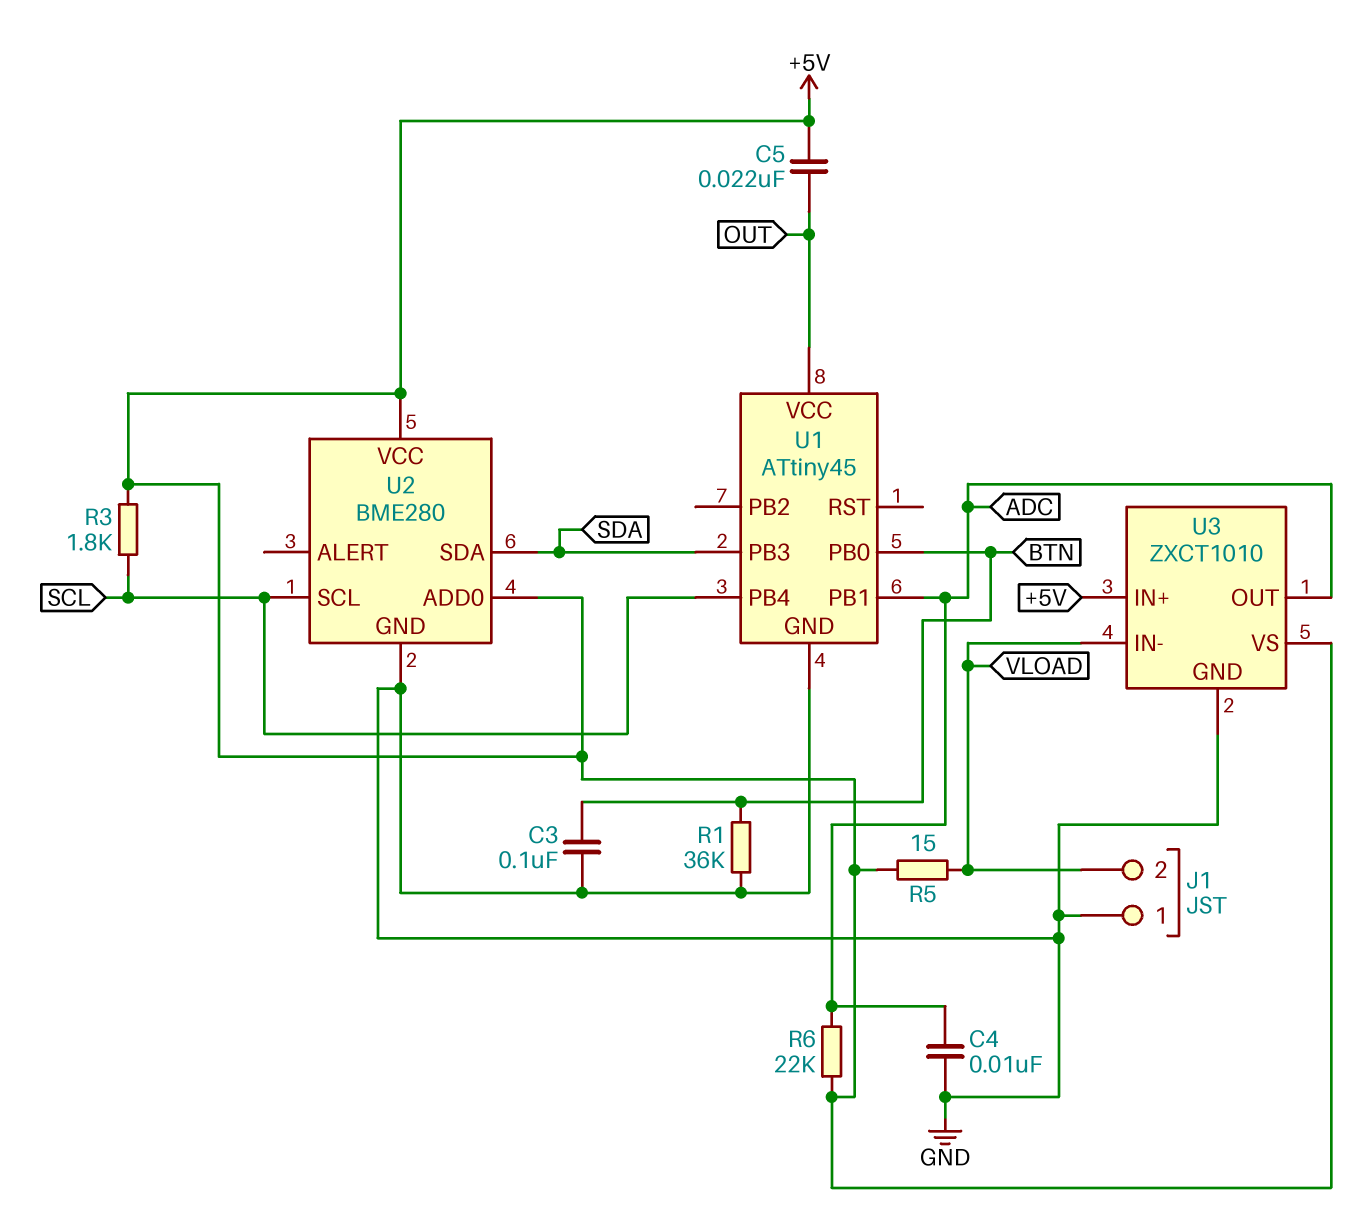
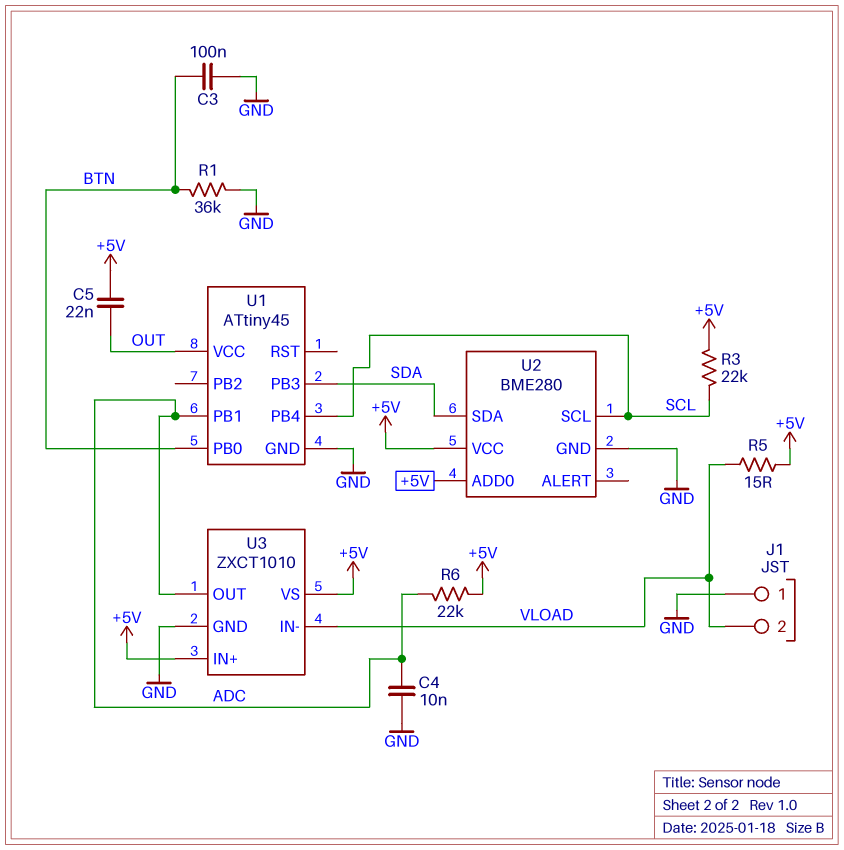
R3: 1.8k (+5V, SCL) -> 22k (+5V, SCL)

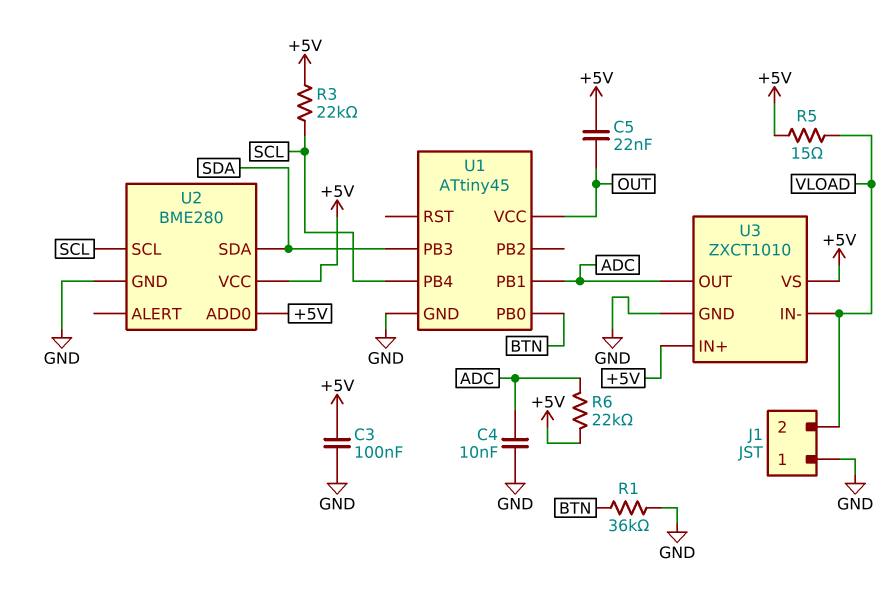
C3: 100nF (BTN, GND) -> 100nF (+5V, GND)

